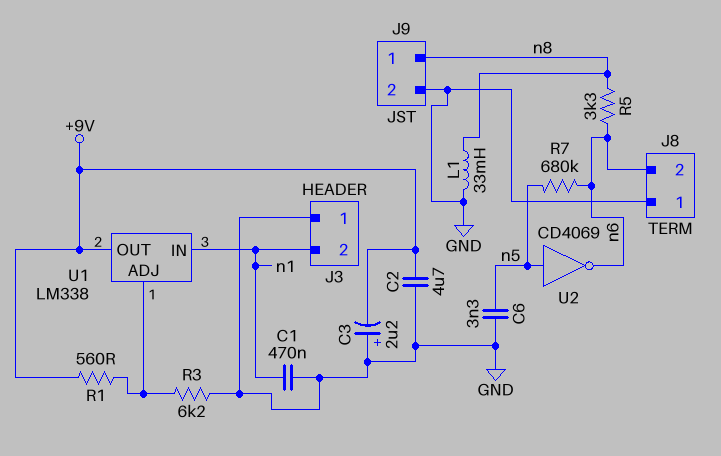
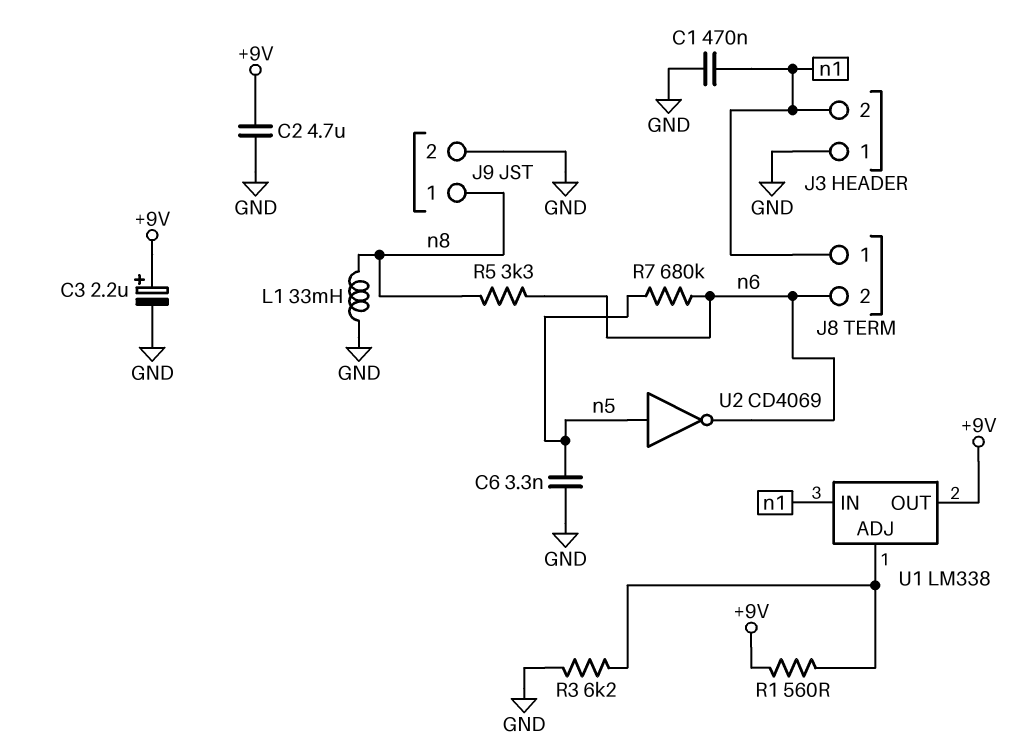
C3: 2.2uF (plus GND, minus +9V) -> 2.2uF (plus +9V, minus GND)
J8 pin 1: GND -> n1

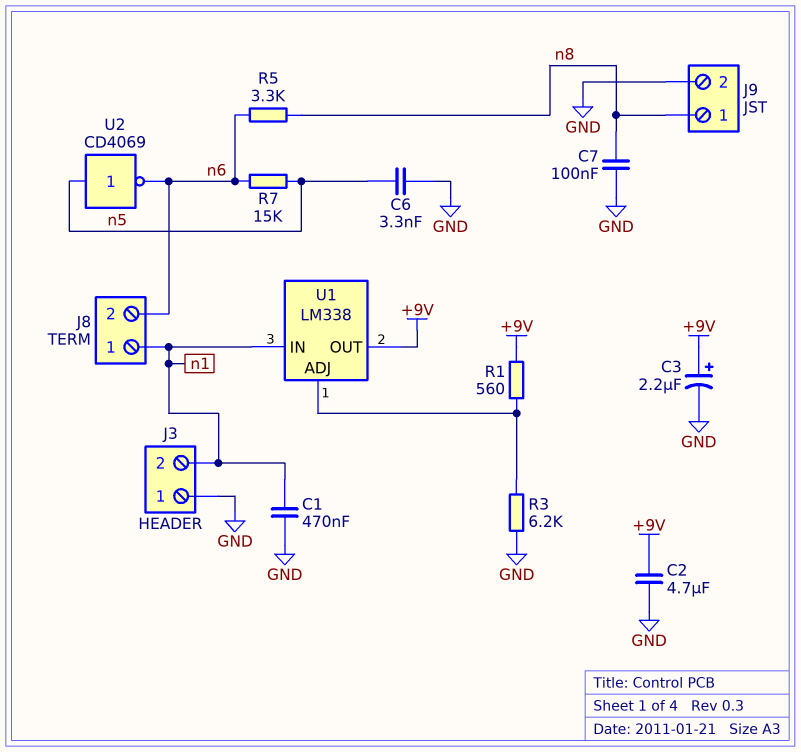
C7: none -> 100nF (GND, n8)
L1: 33mH (GND, n8) -> none
R7: 680k (n5, n6) -> 15k (n5, n6)

